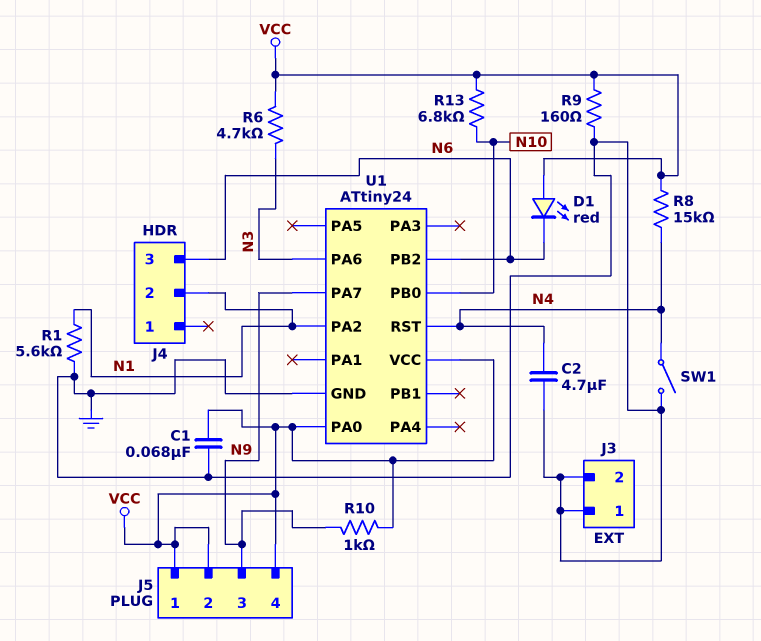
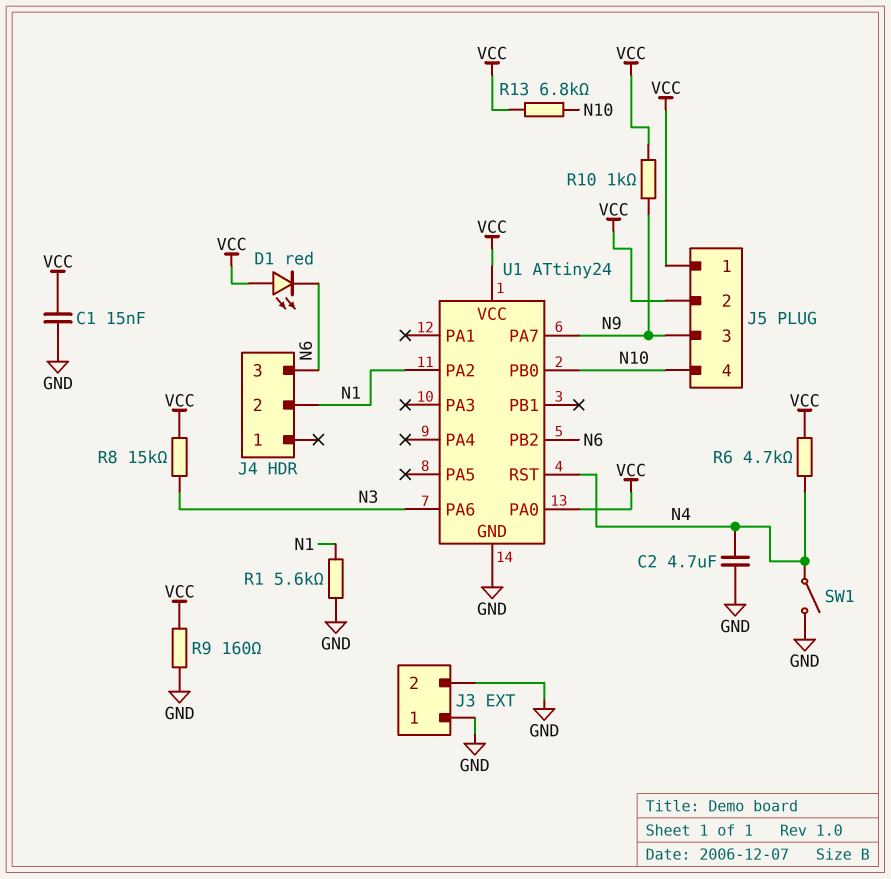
C1: 68nF (GND, VCC) -> 15nF (GND, VCC)
J5 pin 4: VCC -> N10
R6: 4.7k (N3, VCC) -> 4.7k (N4, VCC)
R8: 15k (N4, VCC) -> 15k (N3, VCC)

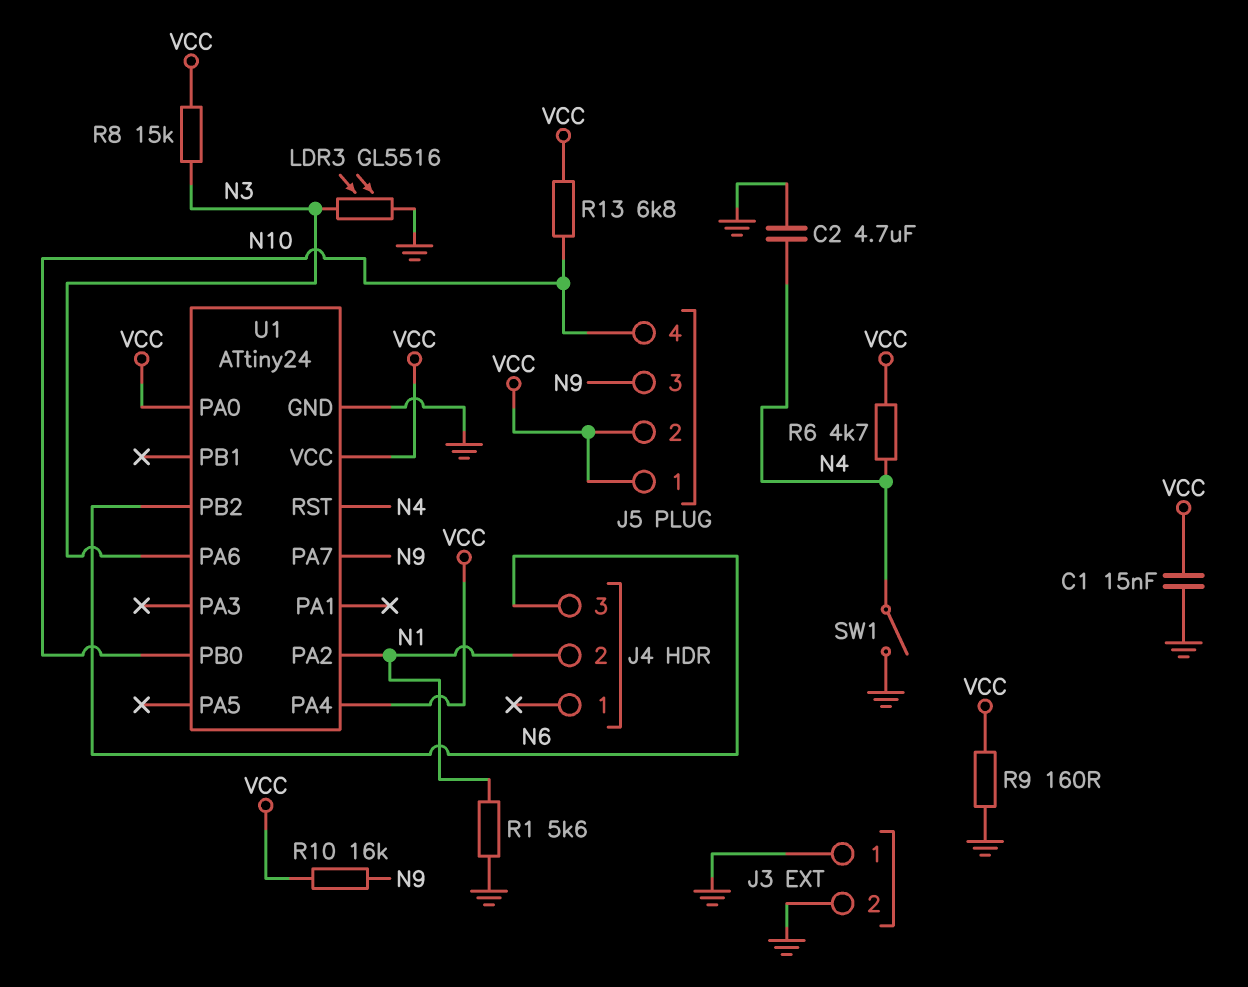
D1: LED red (A VCC, K N6) -> none
LDR3: none -> GL5516 (GND, N3)
R10: 1k (N9, VCC) -> 16k (N9, VCC)
U1 pin PA4: none -> VCC

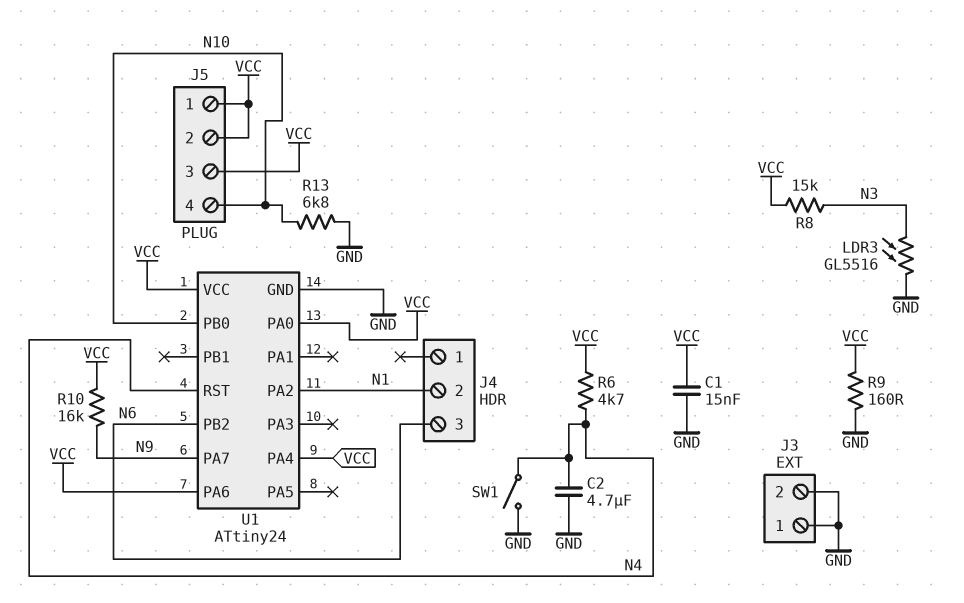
J5 pin 3: N9 -> VCC
R1: 5.6k (GND, N1) -> none
R13: 6.8k (N10, VCC) -> 6.8k (GND, N10)
U1 pin PA6: N3 -> VCC

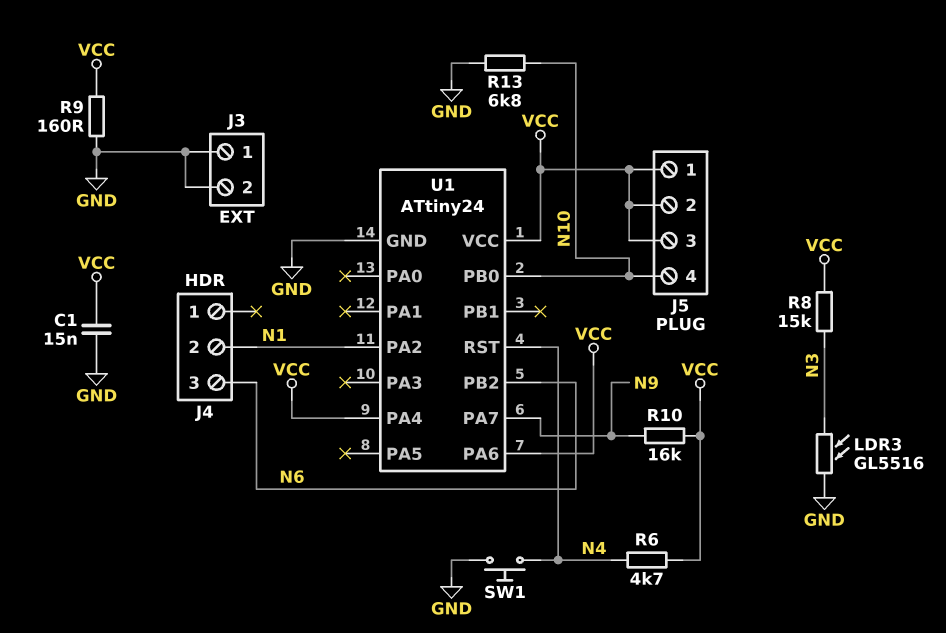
C2: 4.7uF (GND, N4) -> none
SW1: switch (GND, N4) -> button (GND, N4)
U1 pin PA0: VCC -> none

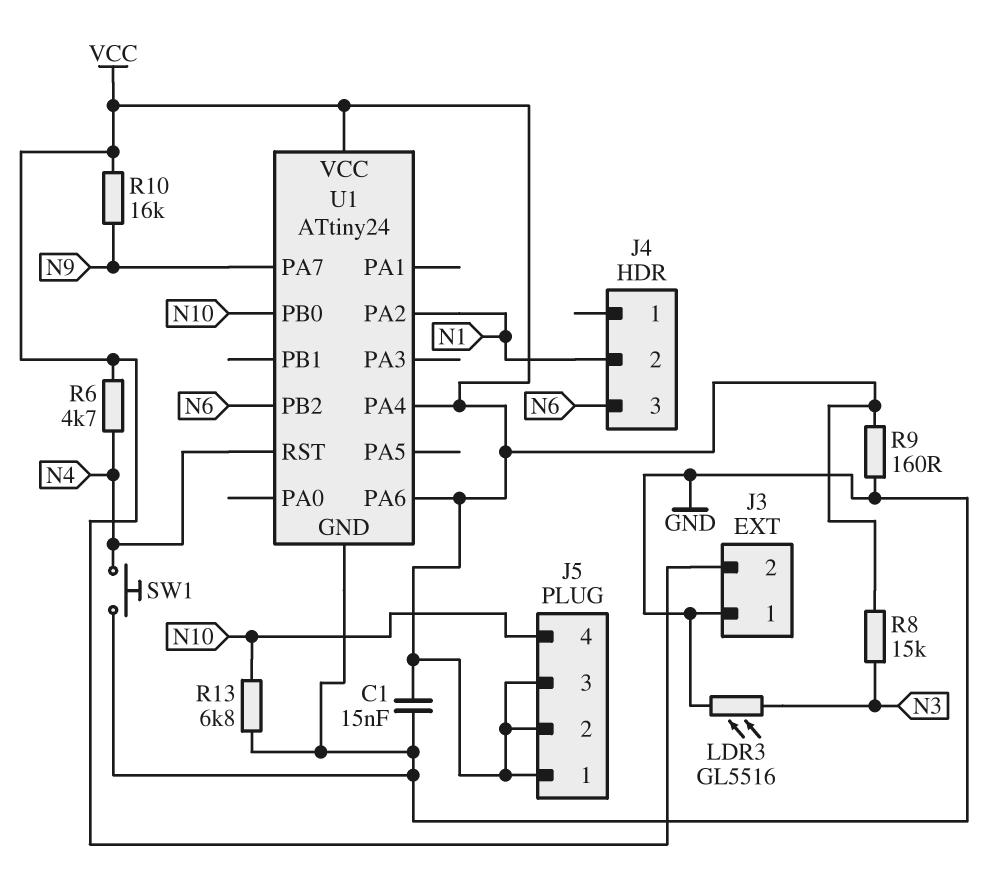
J3 pin 2: GND -> VCC

